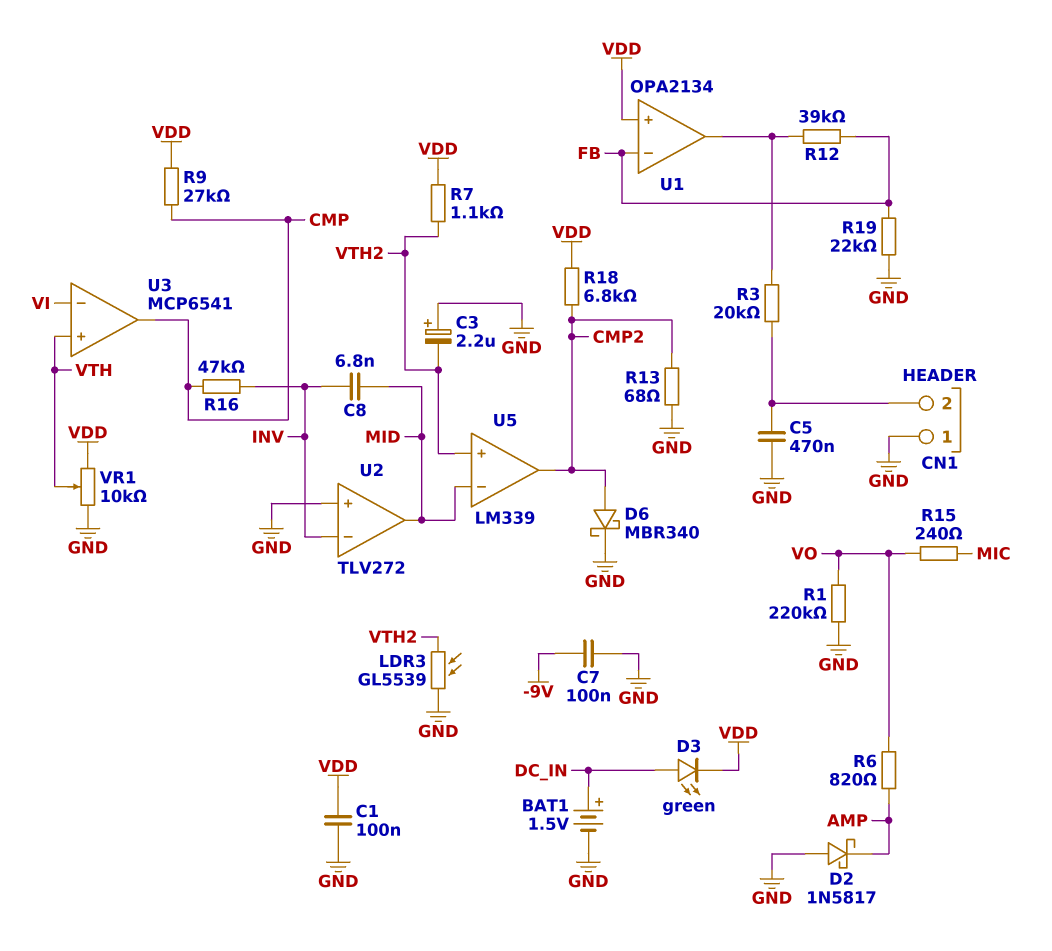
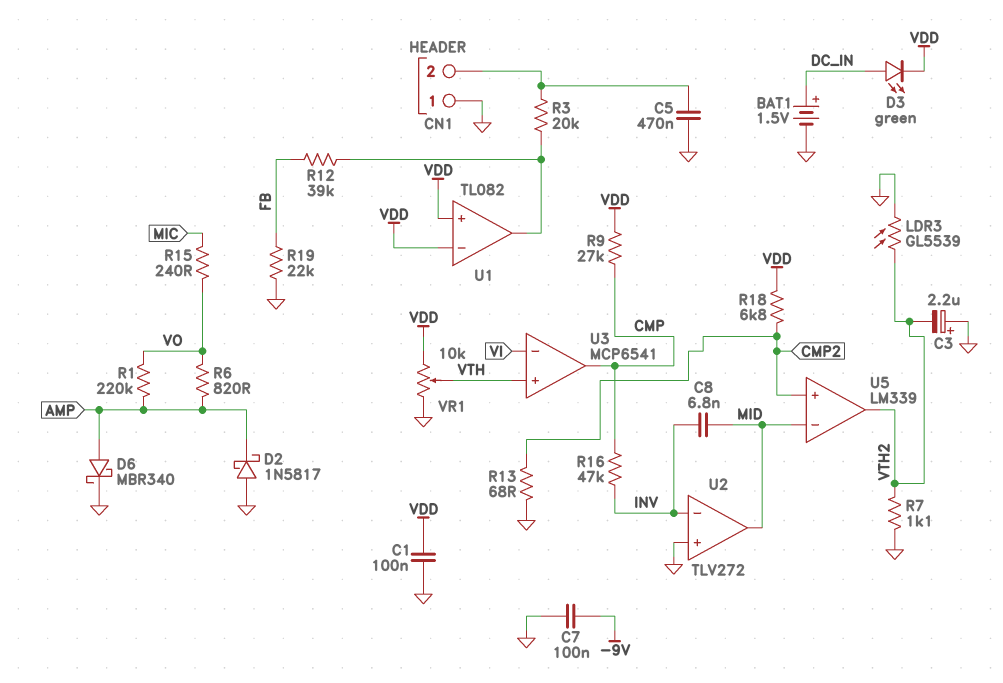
D6: schottky MBR340 (A CMP2, K GND) -> schottky MBR340 (A AMP, K GND)
R1: 220k (GND, VO) -> 220k (AMP, VO)
R7: 1.1k (VDD, VTH2) -> 1.1k (GND, VTH2)
U1: OPA2134 -> TL082
U1 pin in-: FB -> VDD
U5 pin in+: VTH2 -> CMP2
U5 pin out: CMP2 -> VTH2

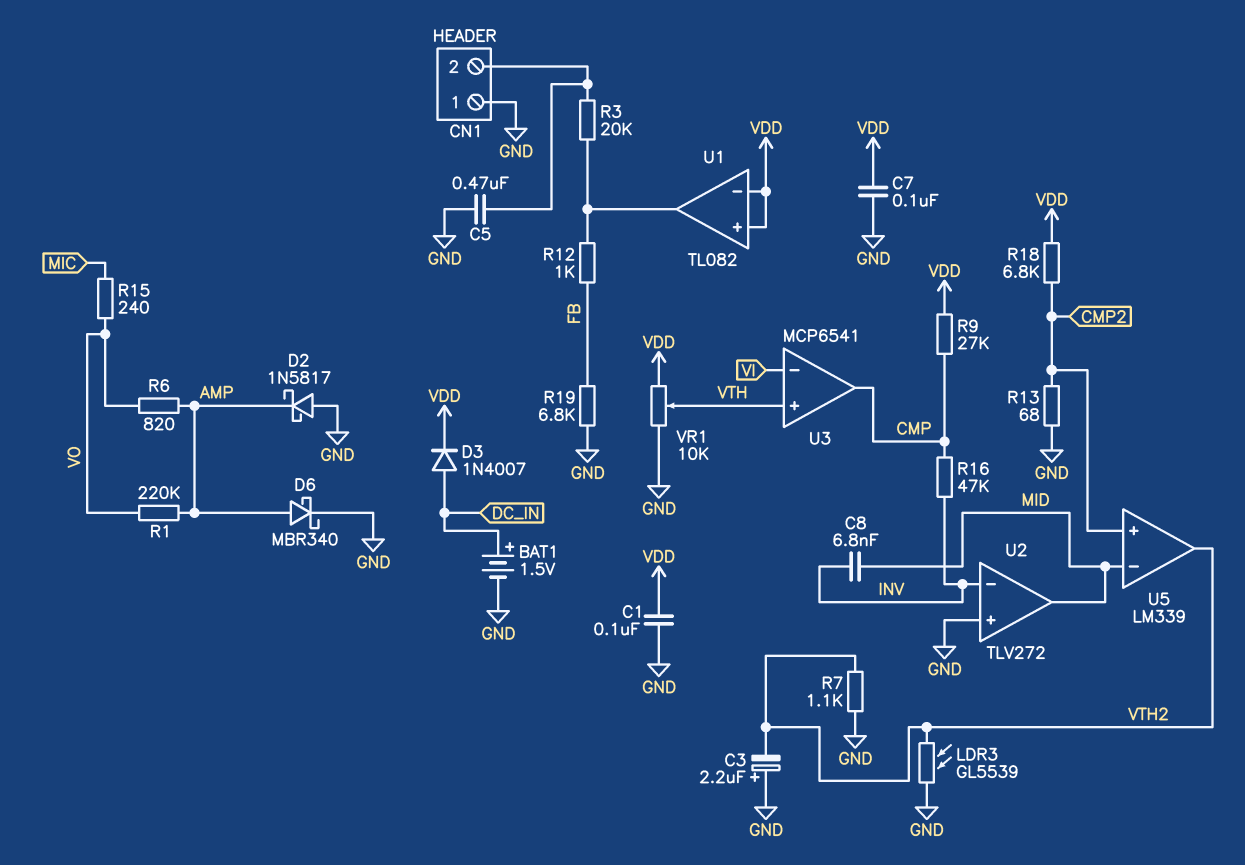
C7: 100nF (-9V, GND) -> 100nF (GND, VDD)
D3: LED green (A DC_IN, K VDD) -> diode 1N4007 (A DC_IN, K VDD)
R12: 39k (FB, U1/out) -> 1k (FB, U1/out)
R19: 22k (FB, GND) -> 6.8k (FB, GND)

